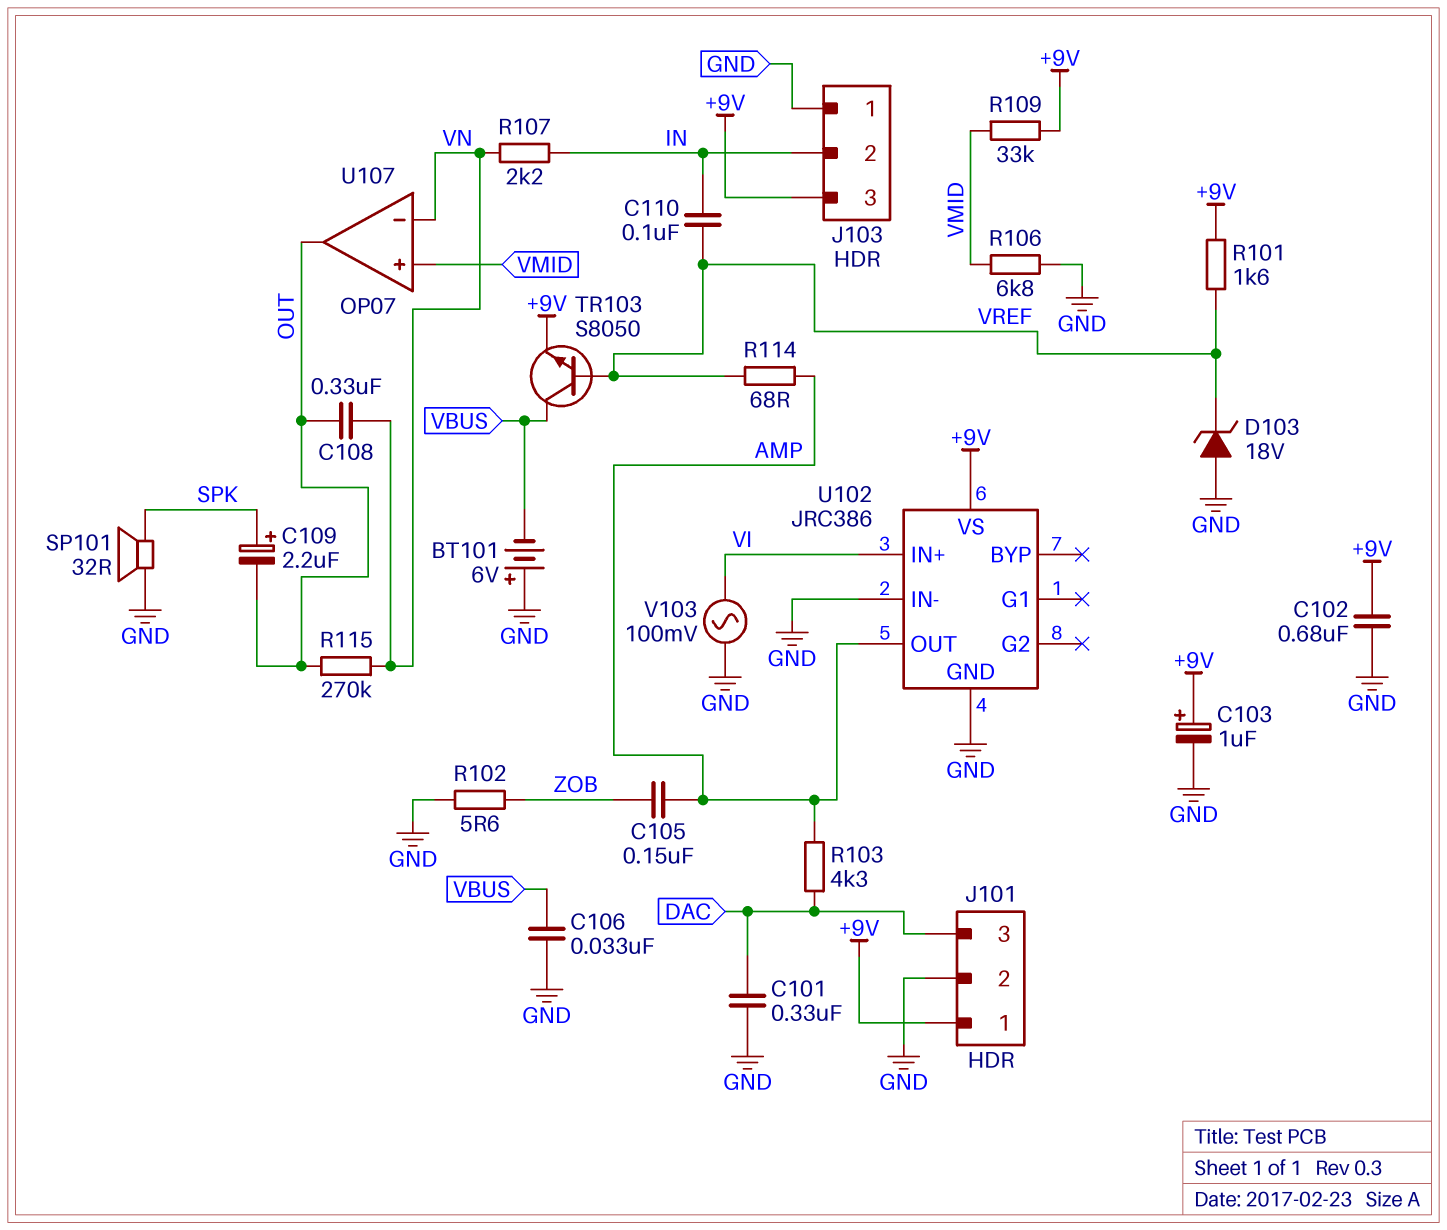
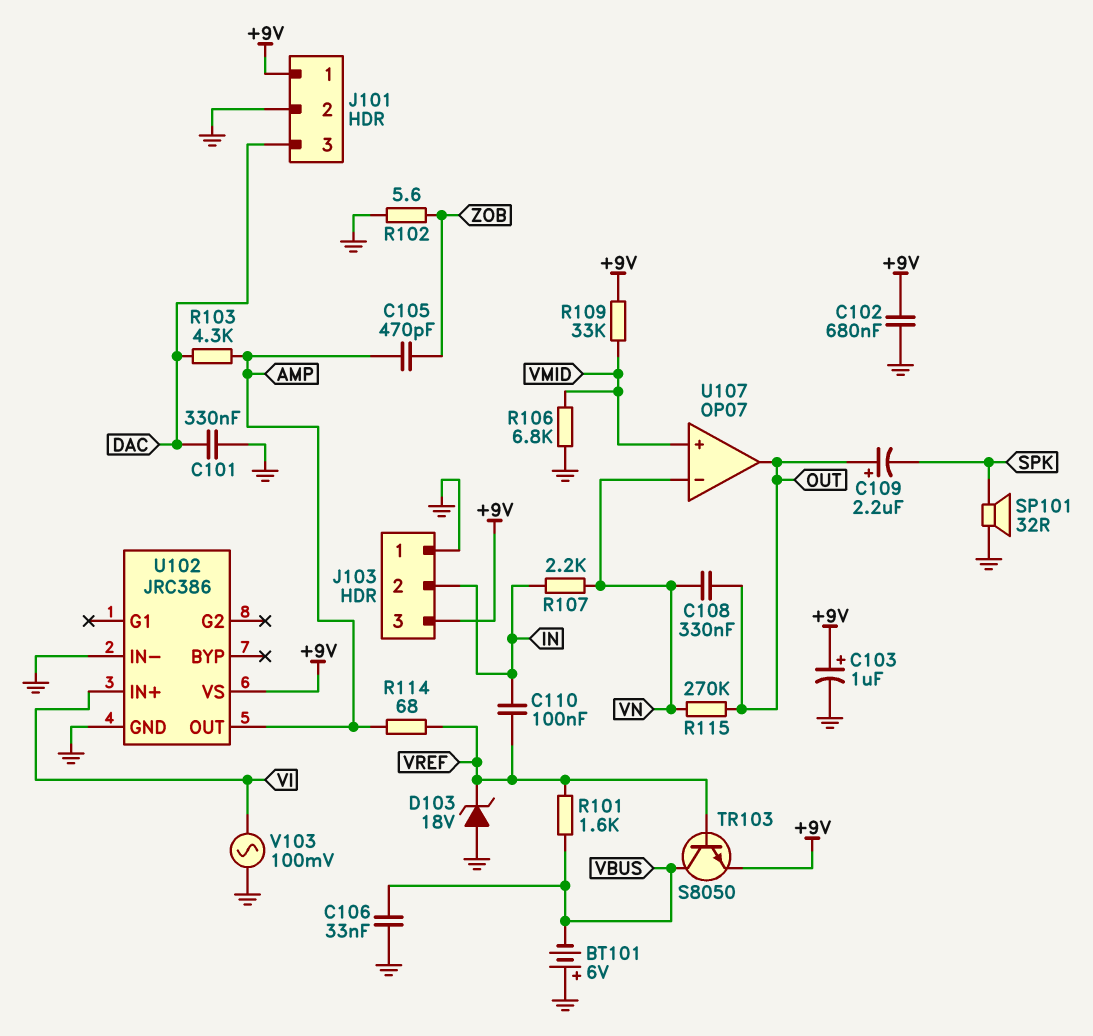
C105: 150nF (AMP, ZOB) -> 470pF (AMP, ZOB)
C109: 2.2uF (plus SPK, minus OUT) -> 2.2uF (plus OUT, minus SPK)
R101: 1.6k (+9V, VREF) -> 1.6k (VBUS, VREF)

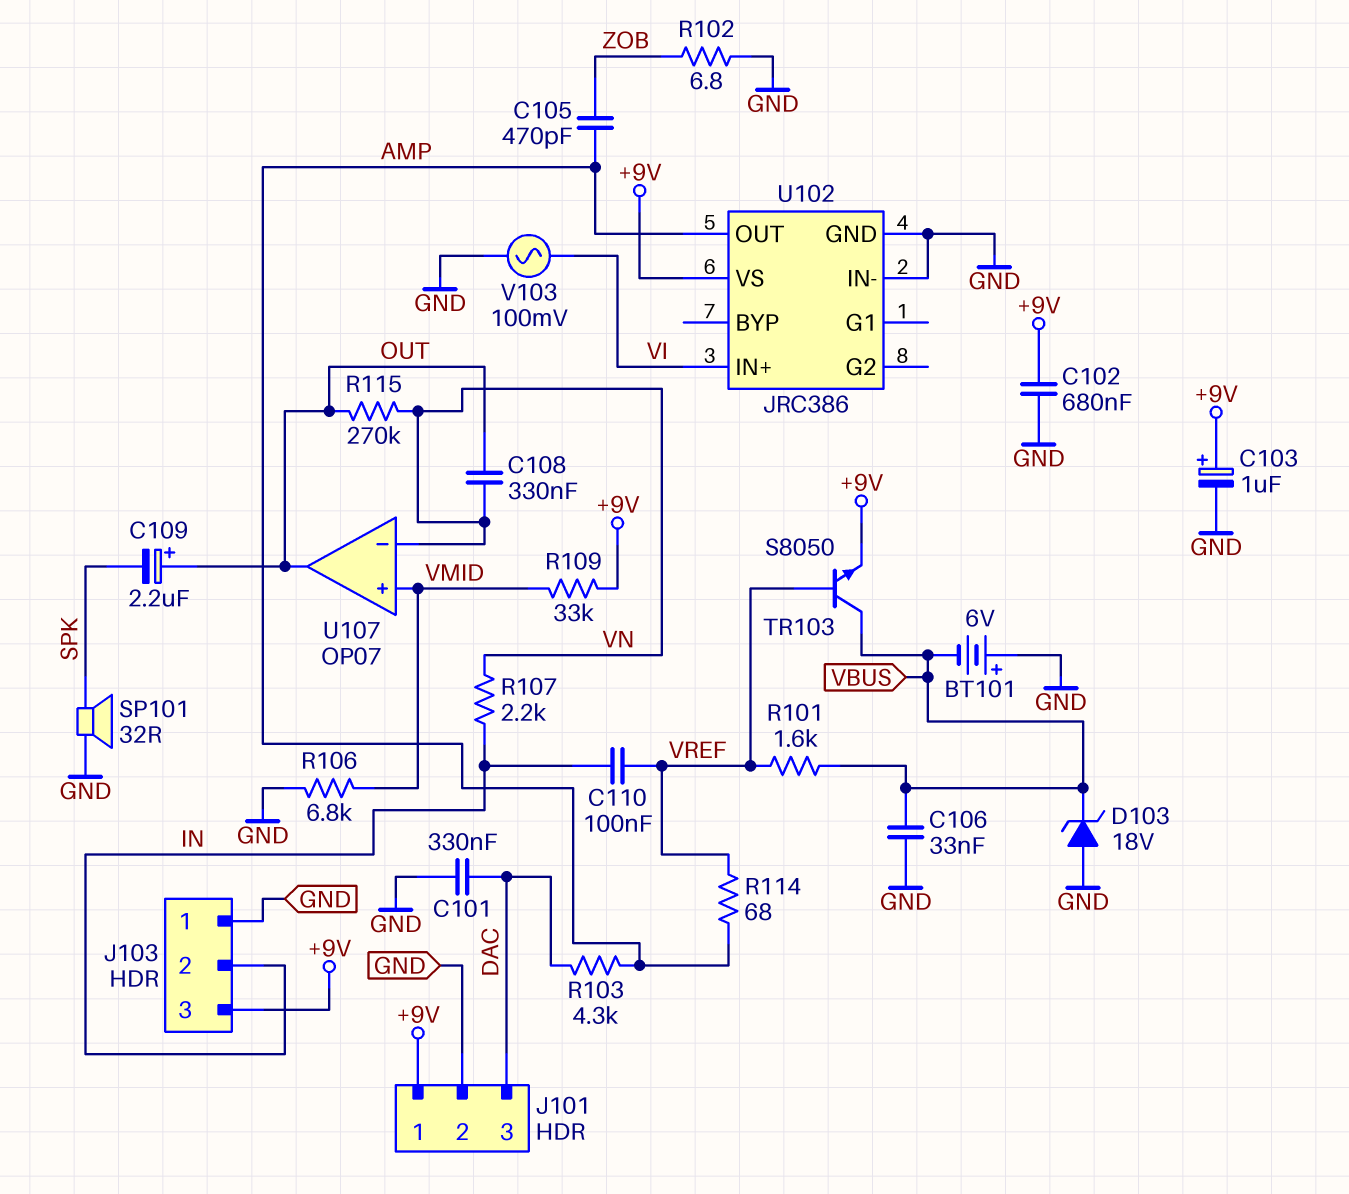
D103: zener 18V (A GND, K VREF) -> zener 18V (A GND, K VBUS)
R102: 5.6 (GND, ZOB) -> 6.8 (GND, ZOB)

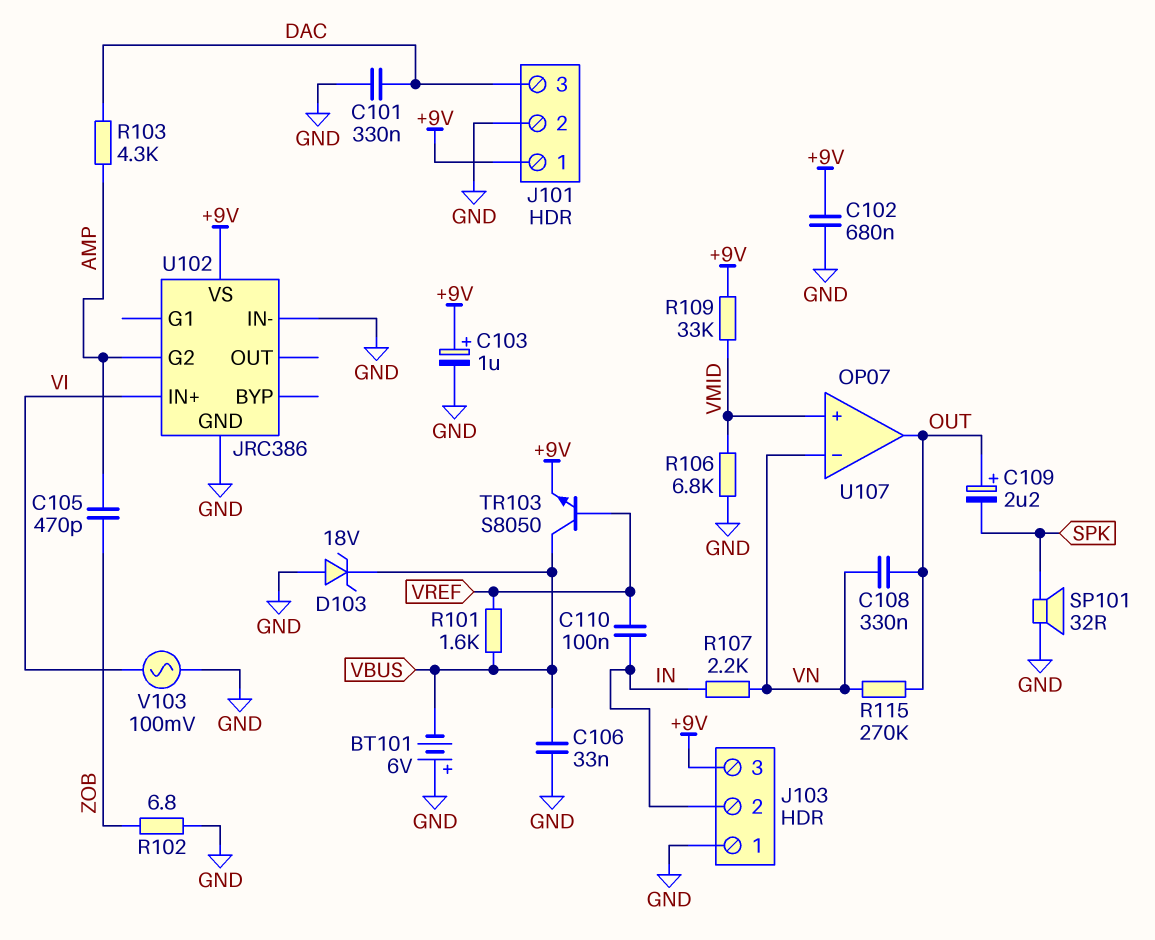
R114: 68 (AMP, VREF) -> none
U102 pin G2: none -> AMP
U102 pin OUT: AMP -> none

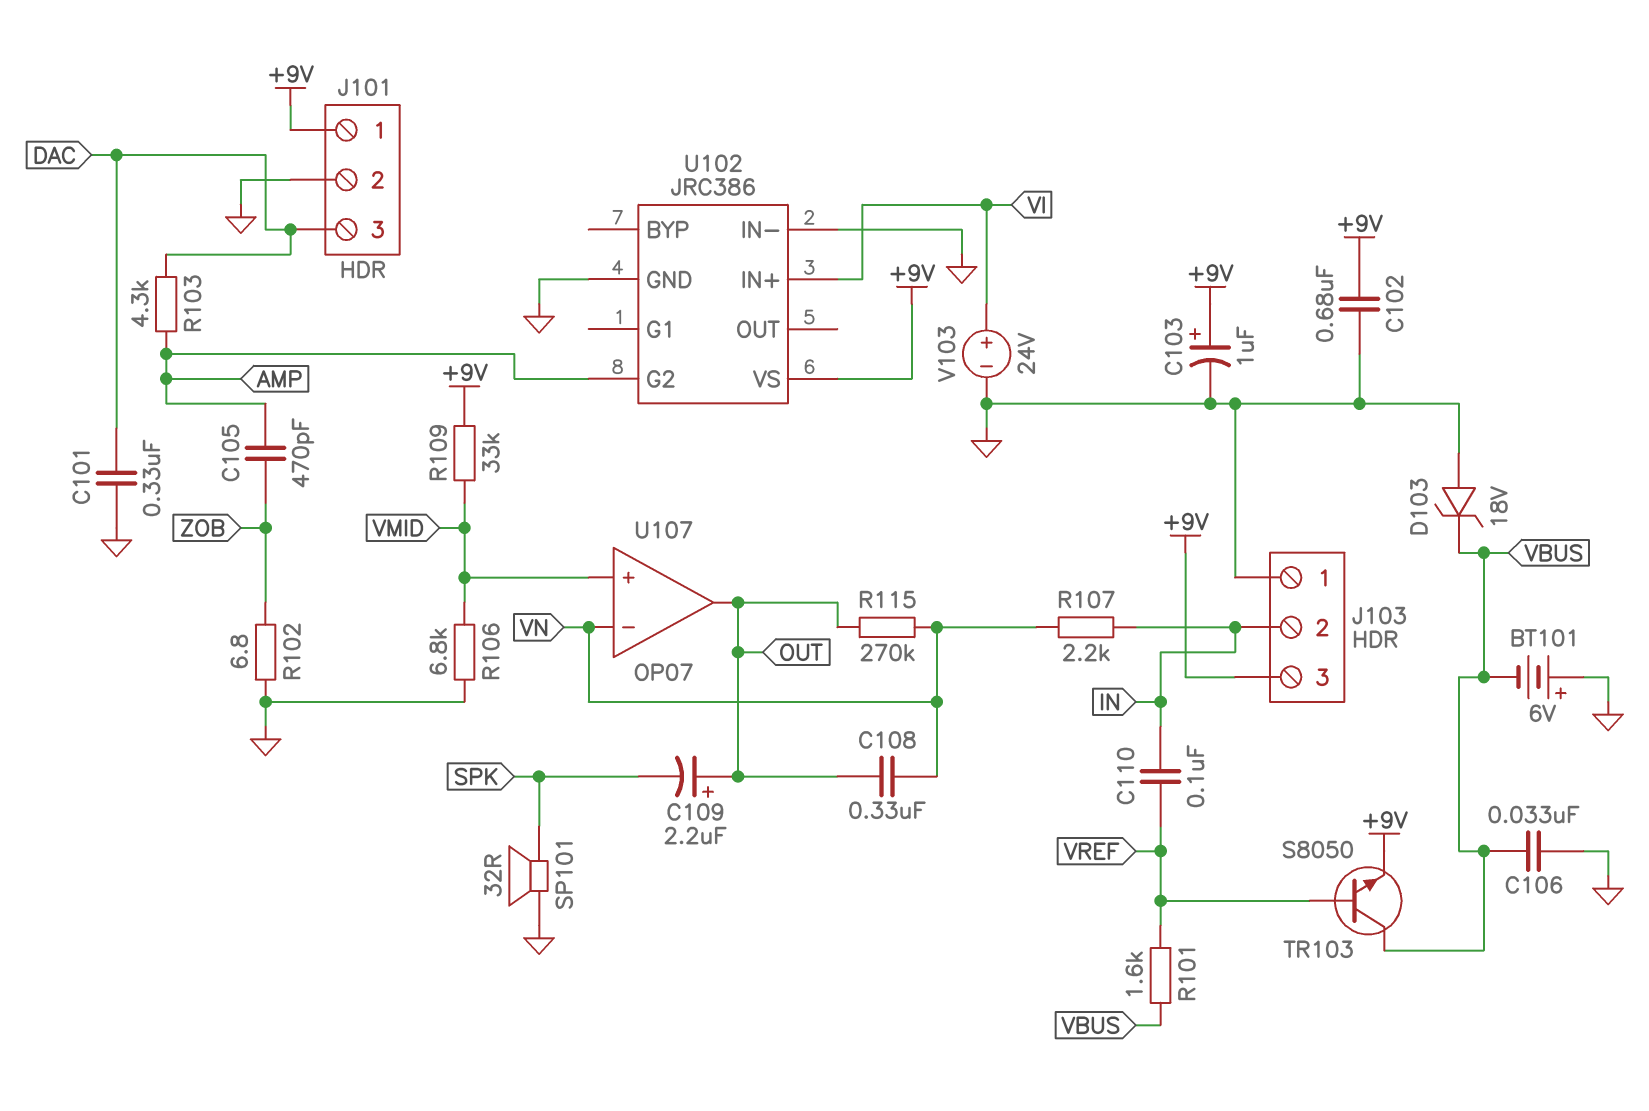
V103: AC 100mV (GND, VI) -> 24V (plus VI, minus GND)

